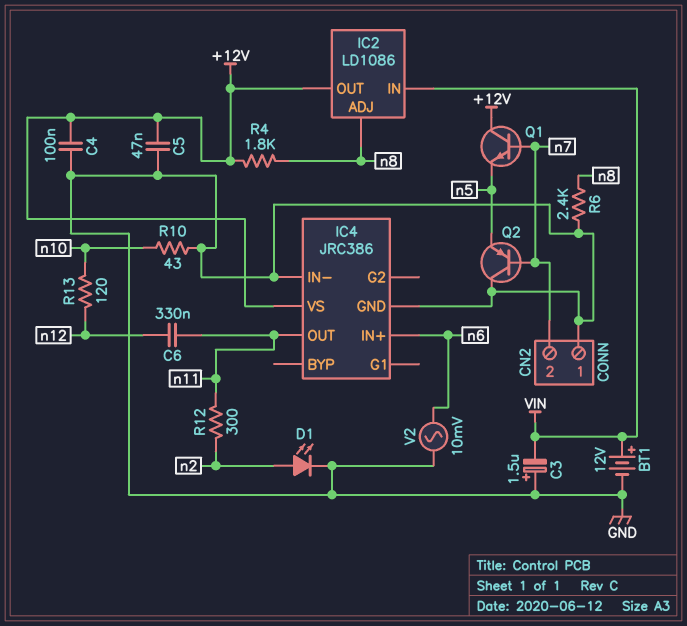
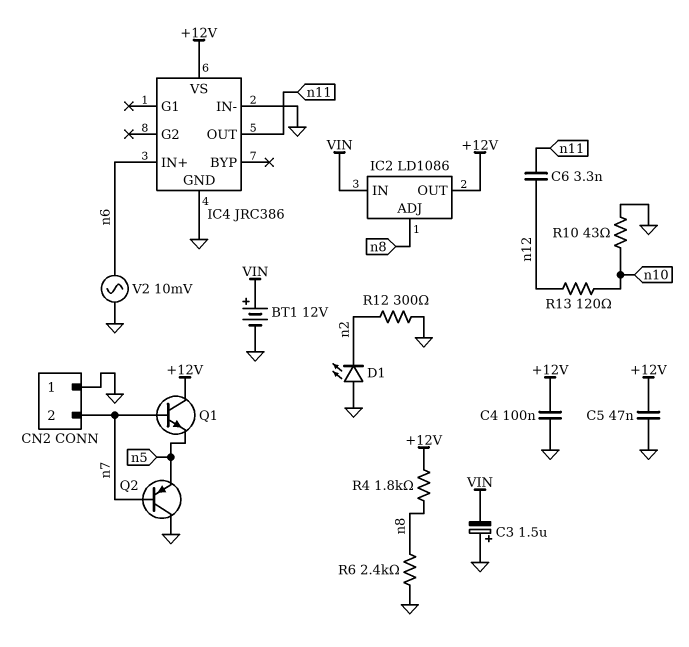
C6: 330nF (n11, n12) -> 3.3nF (n11, n12)
D1: LED (A n2, K GND) -> LED (A GND, K n2)
R12: 300 (n2, n11) -> 300 (GND, n2)

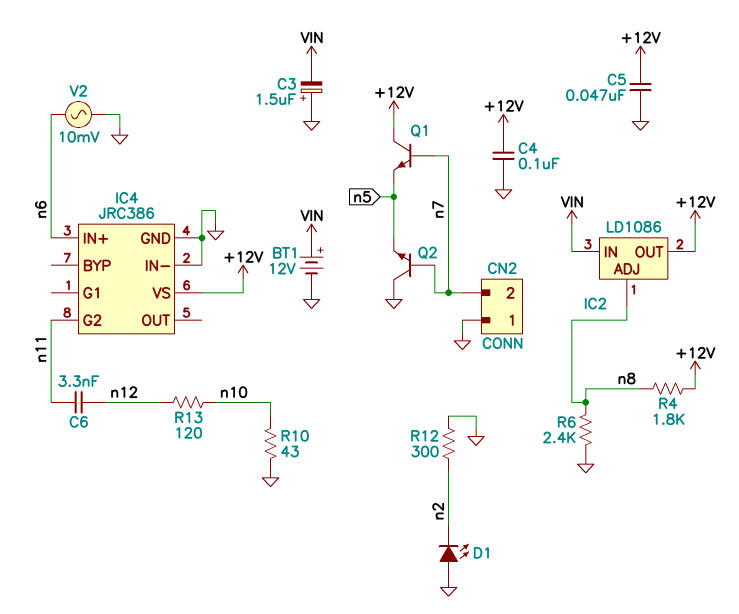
IC4 pin G2: none -> n11
IC4 pin OUT: n11 -> none
Q2: PNP (B n7, C GND, E n5) -> NPN (B n7, C GND, E n5)

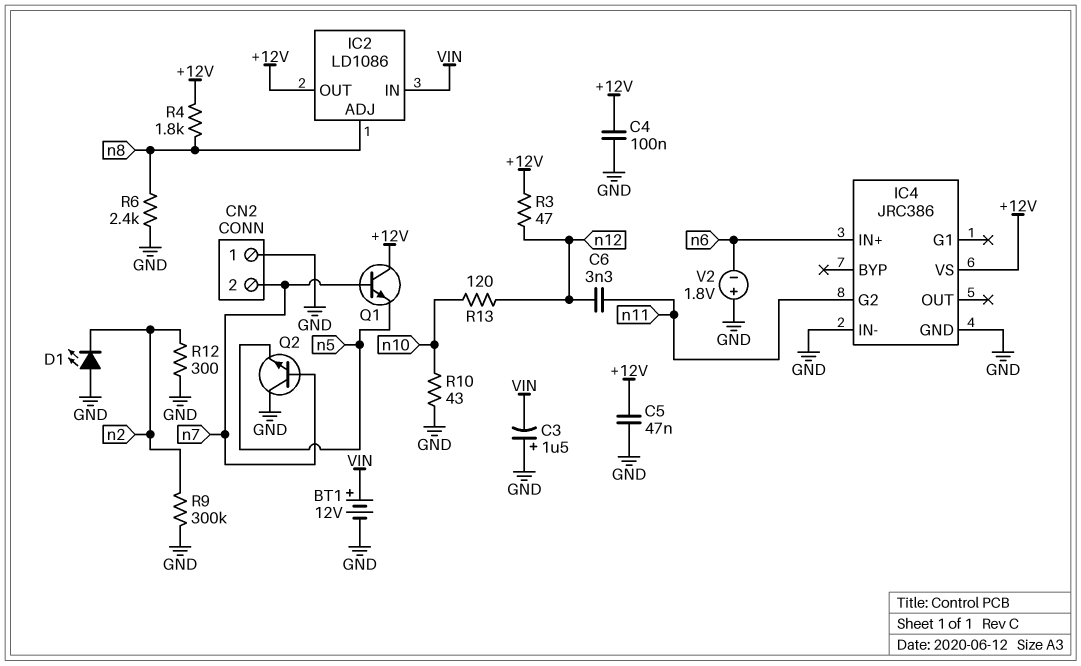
R3: none -> 47 (+12V, n12)
R9: none -> 300k (GND, n2)
V2: AC 10mV (GND, n6) -> 1.8V (plus GND, minus n6)

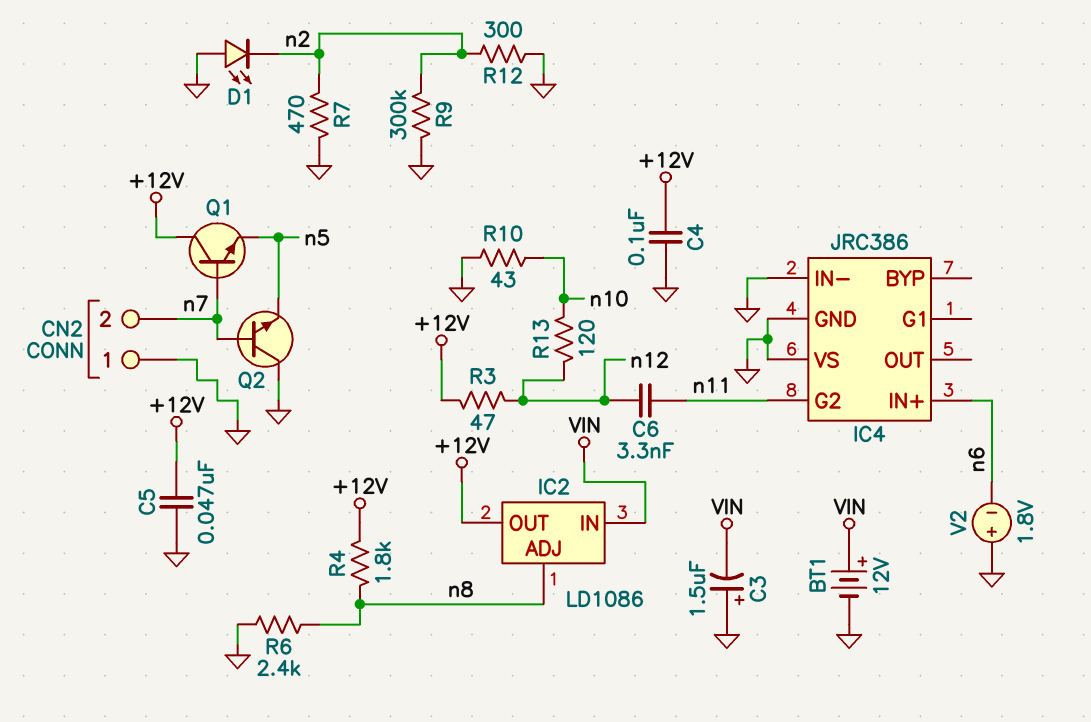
IC4 pin VS: +12V -> GND
R7: none -> 470 (GND, n2)

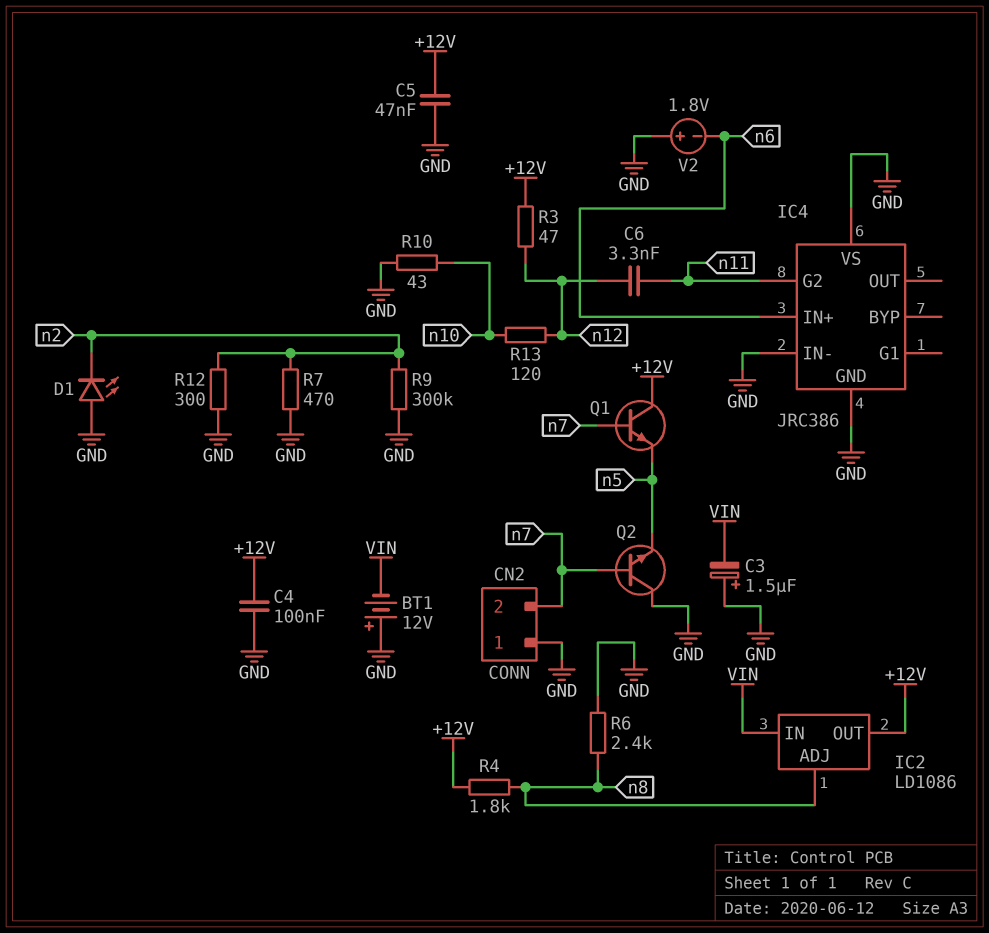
BT1: 12V (plus VIN, minus GND) -> 12V (plus GND, minus VIN)

